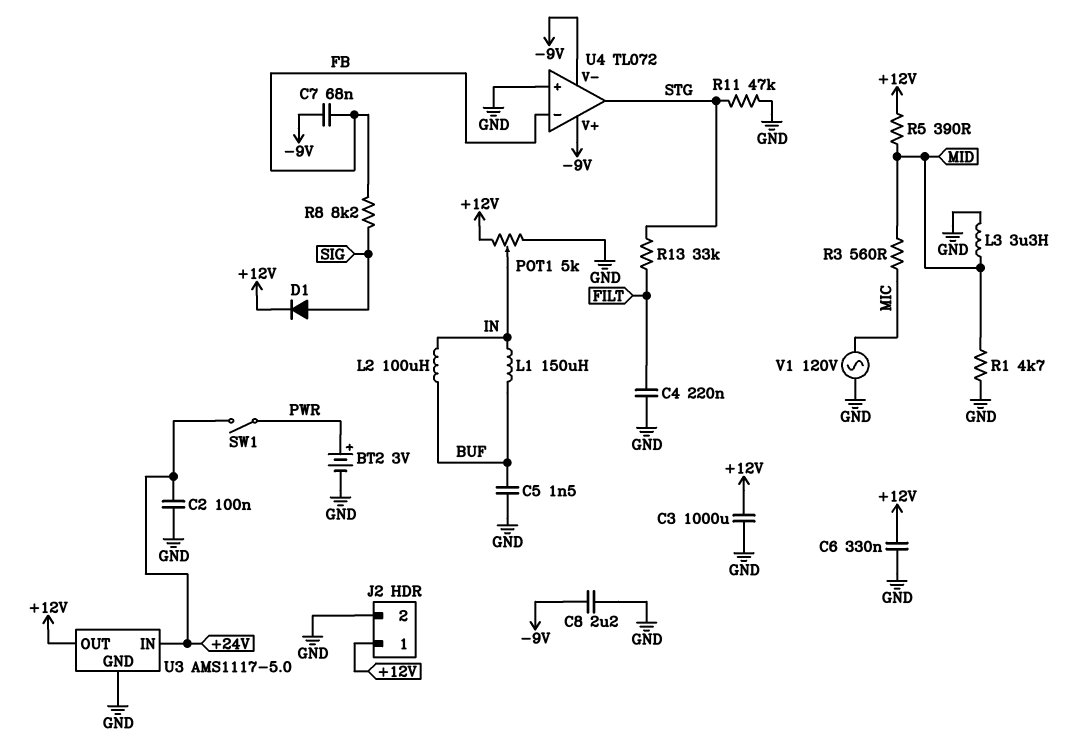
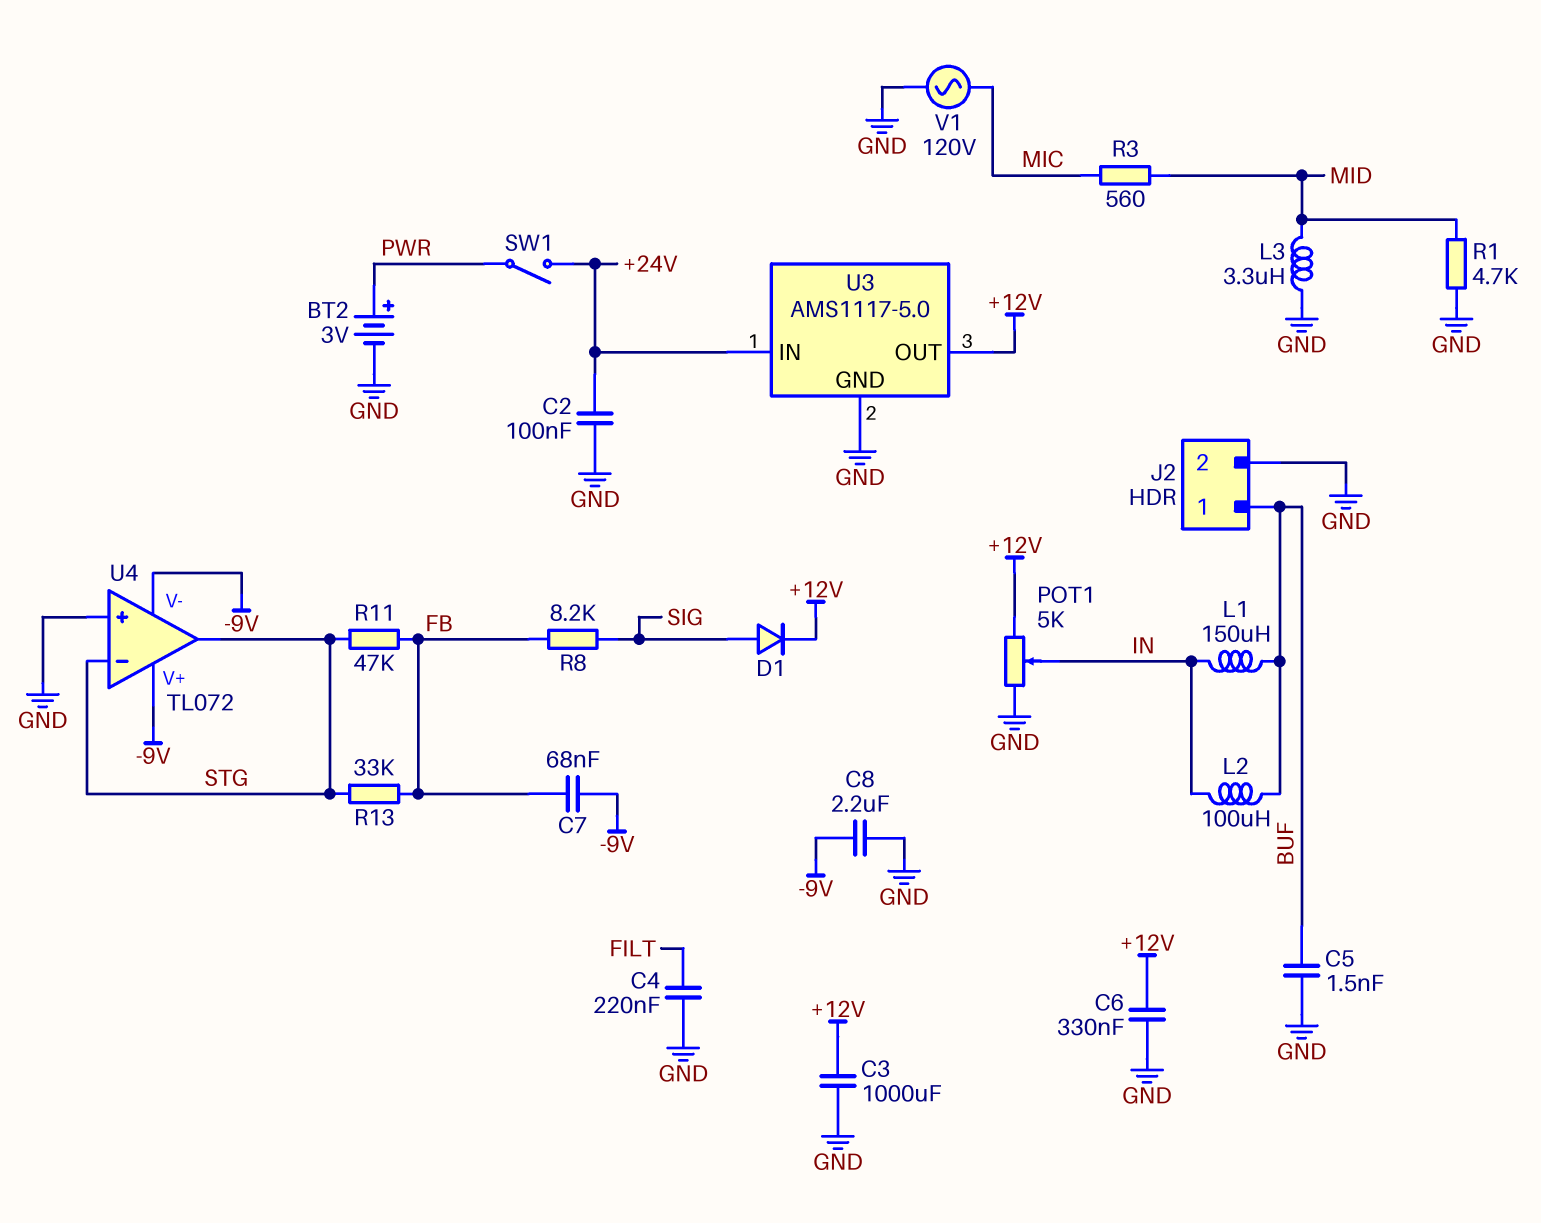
J2 pin 1: +12V -> BUF
R5: 390 (+12V, MID) -> none
R11: 47k (GND, STG) -> 47k (FB, STG)
R13: 33k (FILT, STG) -> 33k (FB, STG)
U4 pin in-: FB -> STG

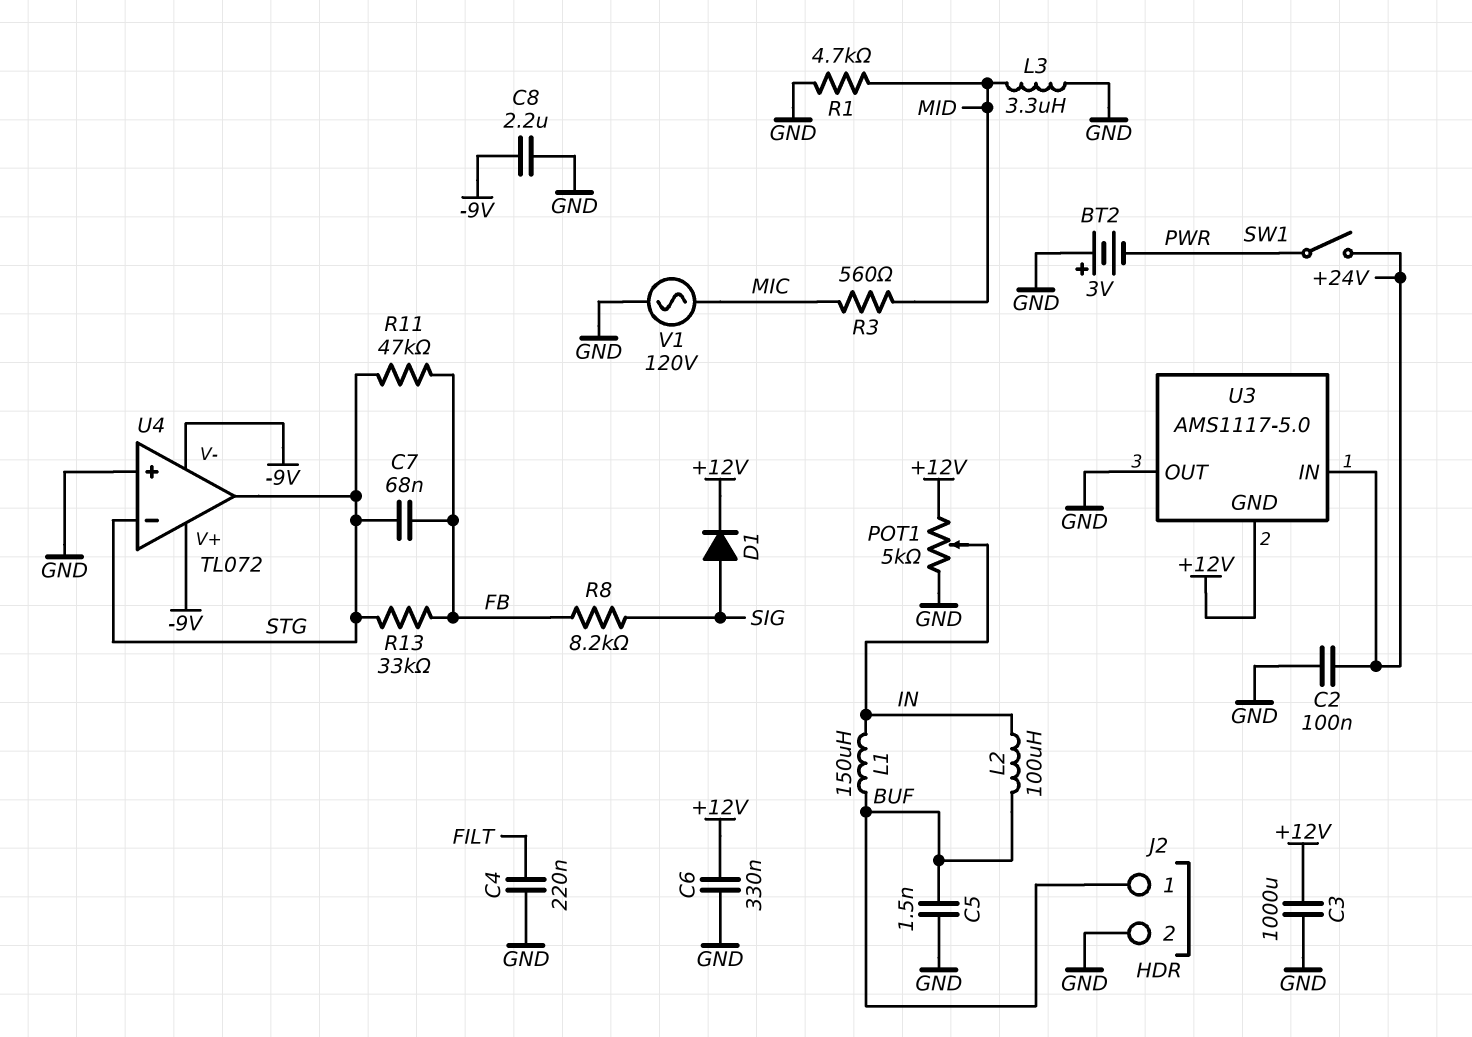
BT2: 3V (plus PWR, minus GND) -> 3V (plus GND, minus PWR)
C7: 68nF (-9V, FB) -> 68nF (FB, STG)
U3 pin GND: GND -> +12V
U3 pin OUT: +12V -> GND

